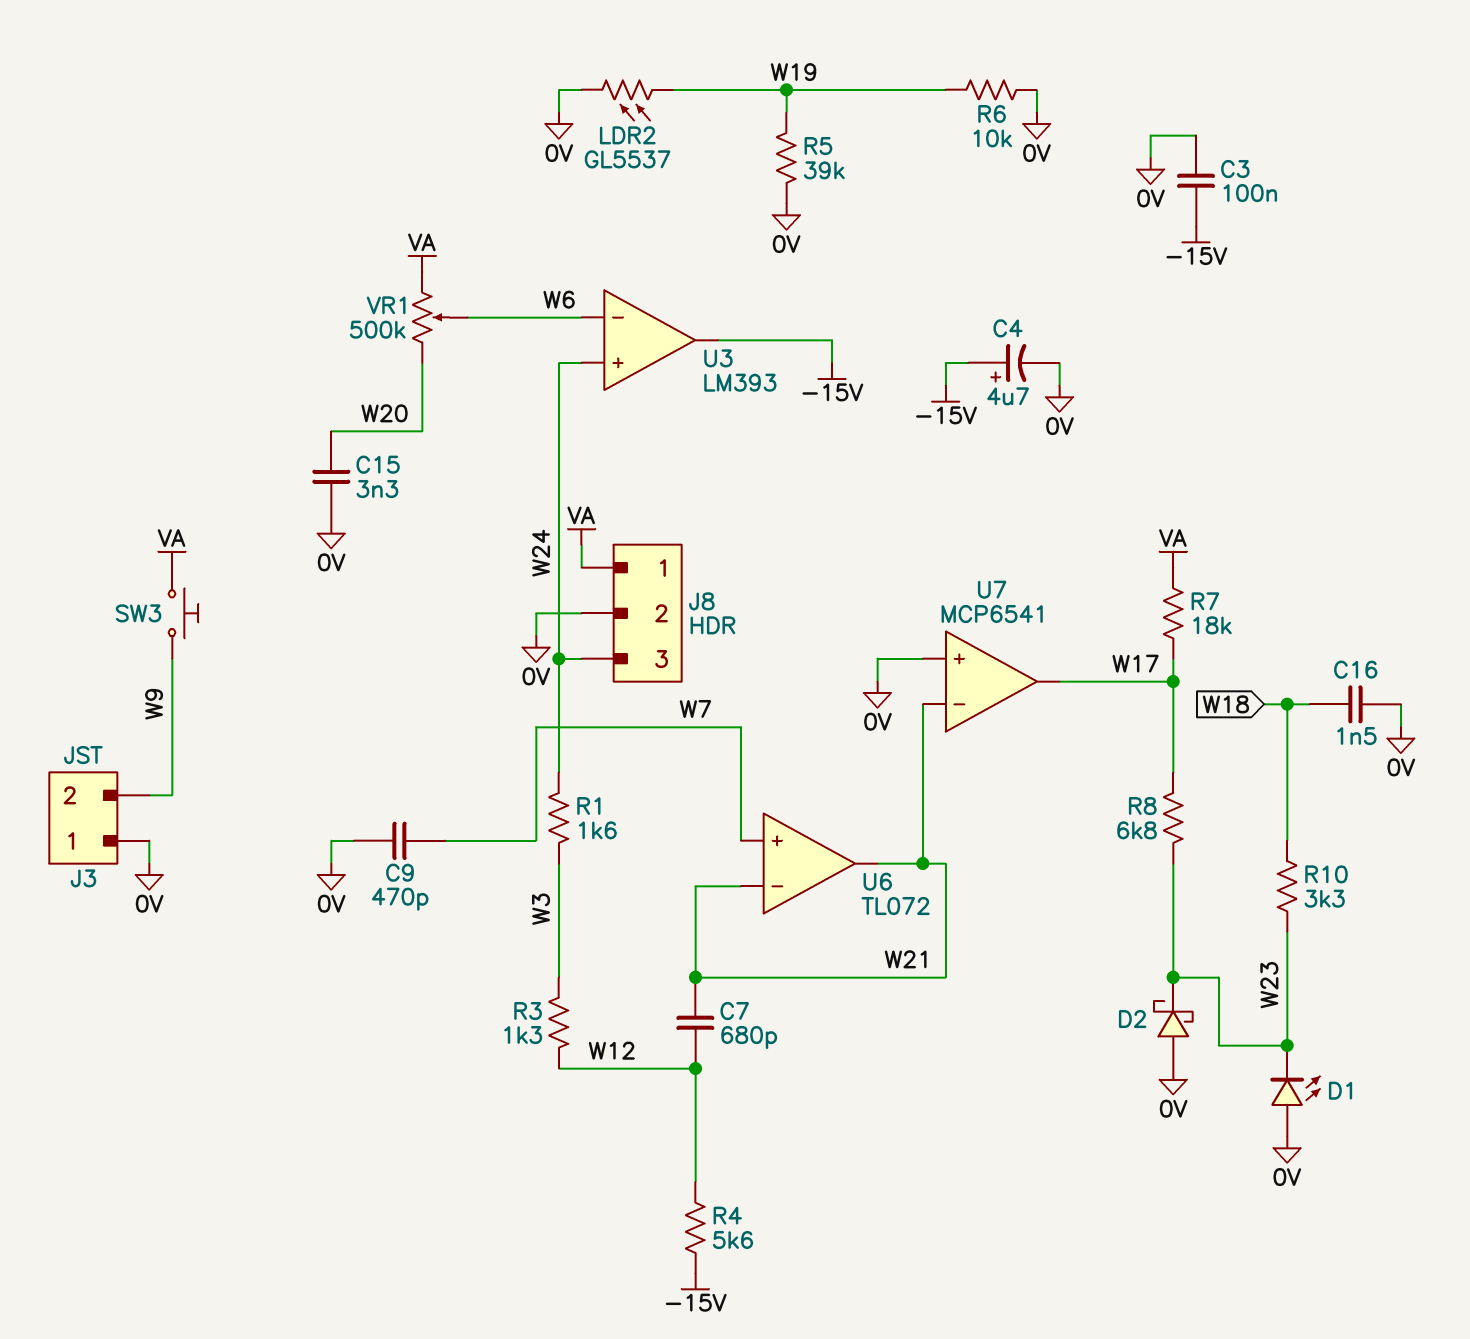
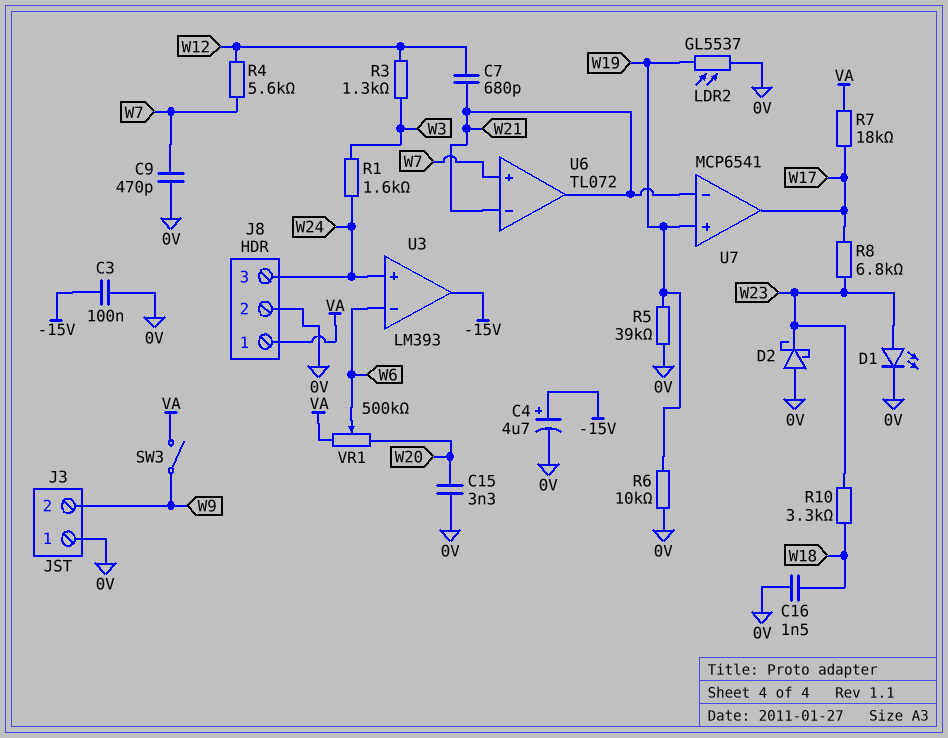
D1: LED (A 0V, K W23) -> LED (A W23, K 0V)
R4: 5.6k (-15V, W12) -> 5.6k (W7, W12)
SW3: button (VA, W9) -> switch (VA, W9)
U7 pin in+: 0V -> W19

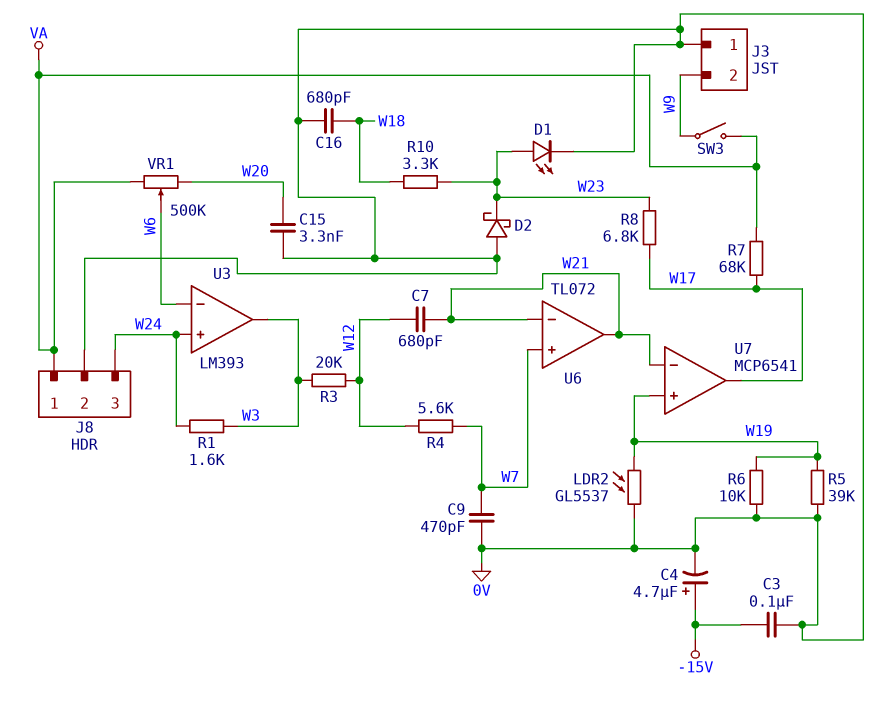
C16: 1.5nF (0V, W18) -> 680pF (0V, W18)
R3: 1.3k (W3, W12) -> 20k (W3, W12)
R7: 18k (VA, W17) -> 68k (VA, W17)
U3 pin out: -15V -> W3

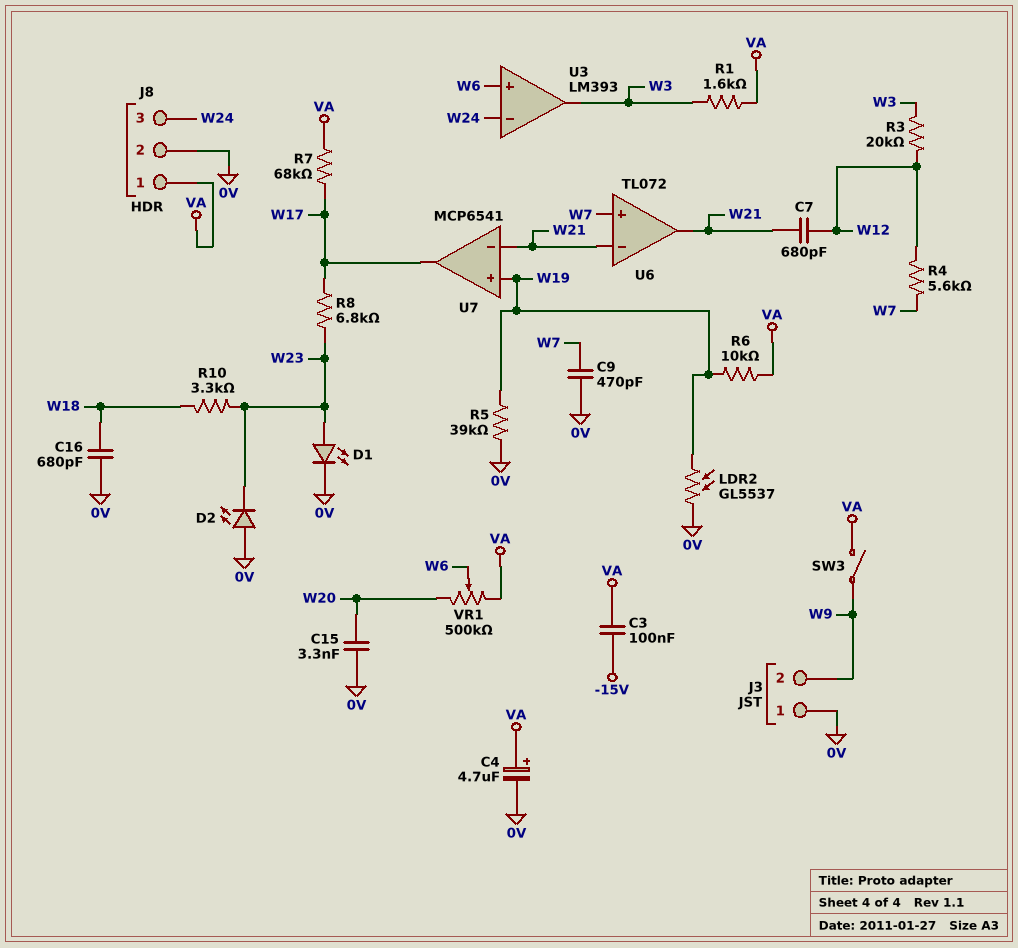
C3: 100nF (-15V, 0V) -> 100nF (-15V, VA)
C4: 4.7uF (plus -15V, minus 0V) -> 4.7uF (plus VA, minus 0V)
D2: schottky (A 0V, K W23) -> LED (A 0V, K W23)
R1: 1.6k (W3, W24) -> 1.6k (VA, W3)
R6: 10k (0V, W19) -> 10k (VA, W19)
U3 pin in+: W24 -> W6
U3 pin in-: W6 -> W24

